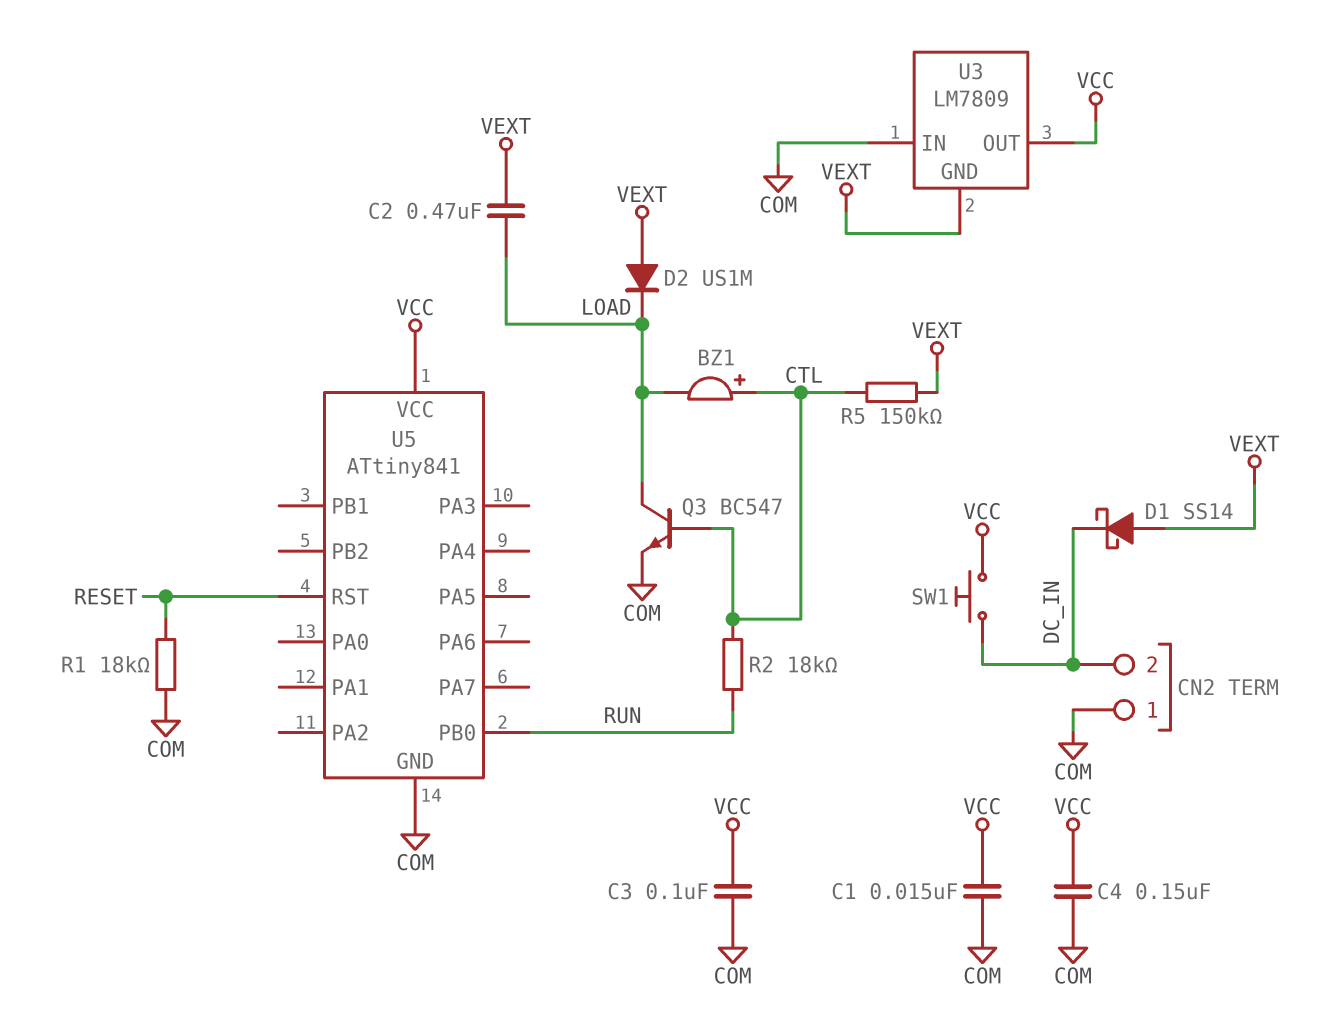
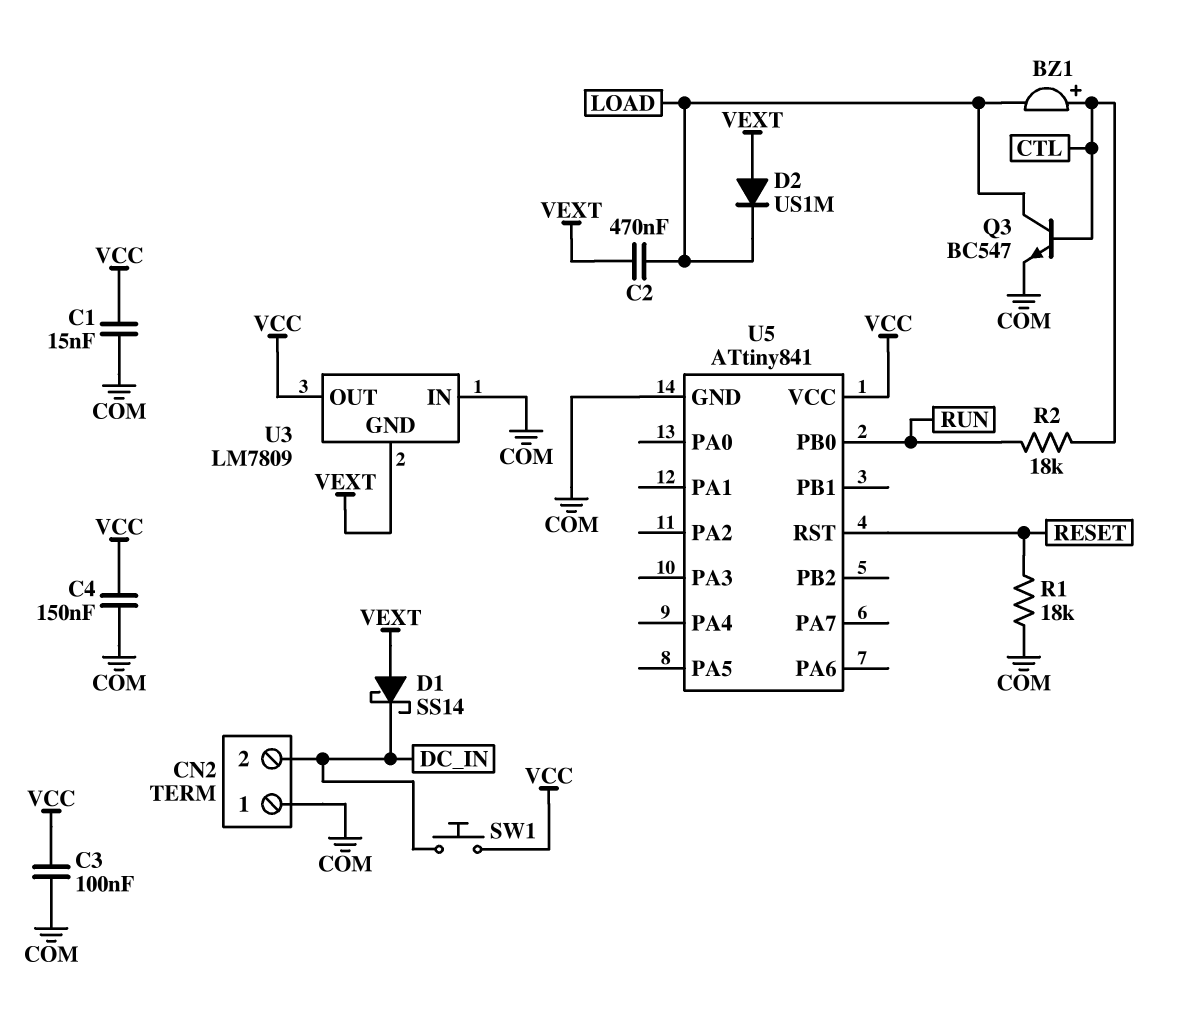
R5: 150k (CTL, VEXT) -> none

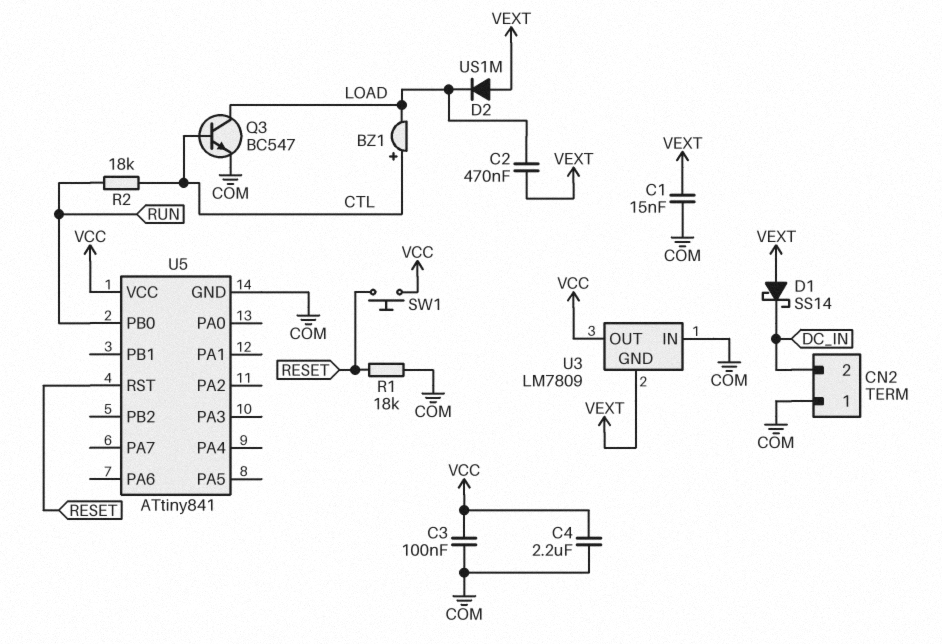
C1: 15nF (COM, VCC) -> 15nF (COM, VEXT)
C4: 150nF (COM, VCC) -> 2.2uF (COM, VCC)
SW1: button (DC_IN, VCC) -> button (RESET, VCC)

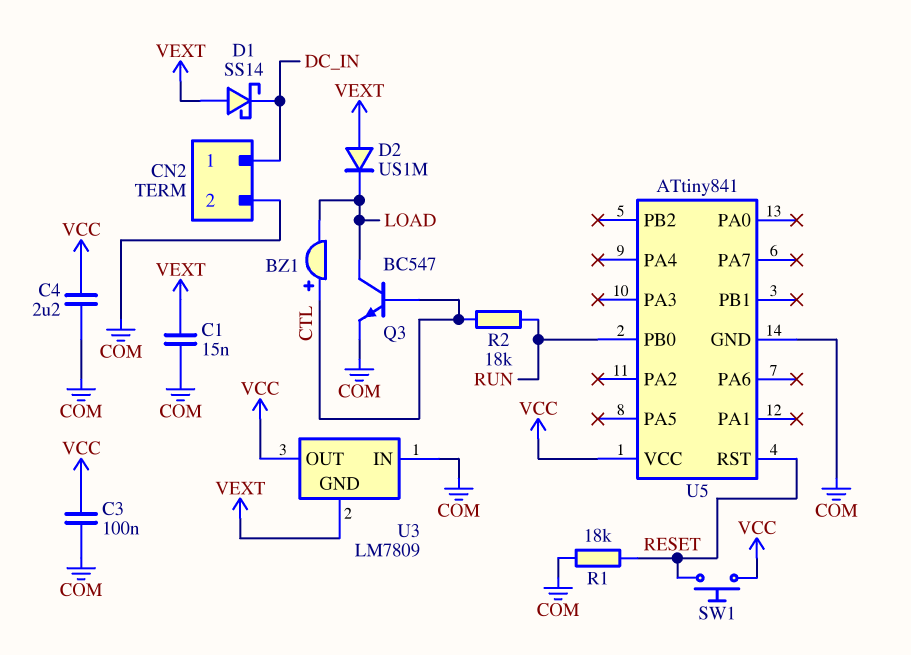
C2: 470nF (LOAD, VEXT) -> none
CN2 pin 1: COM -> DC_IN
CN2 pin 2: DC_IN -> COM

